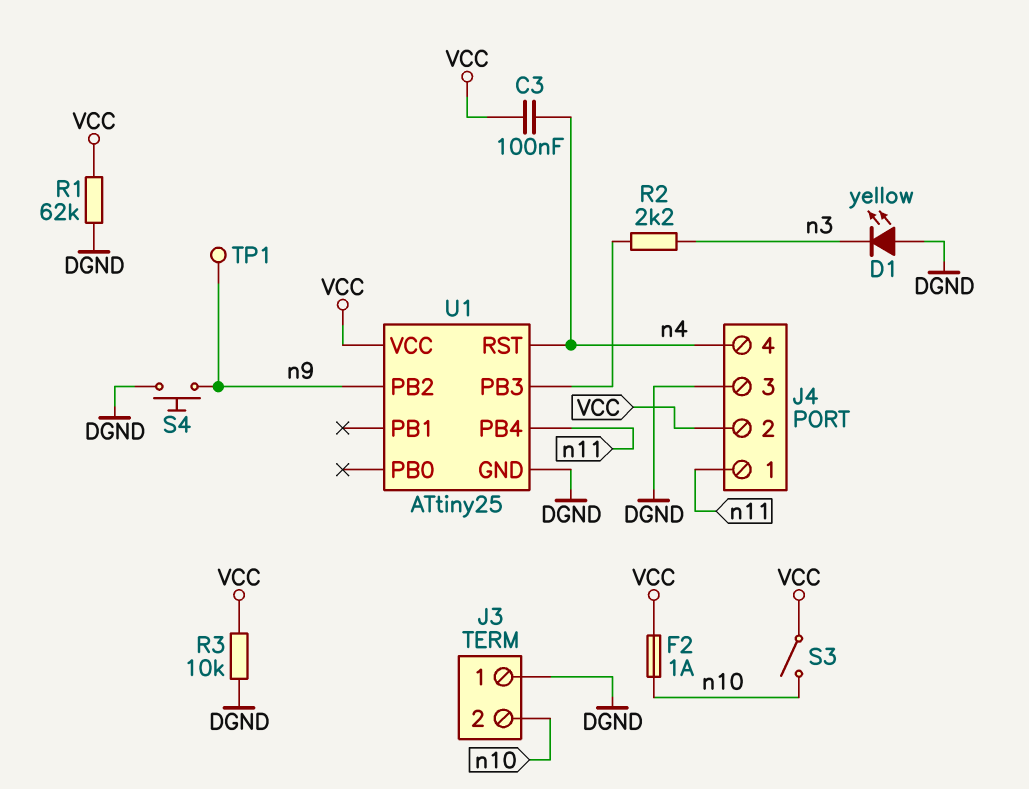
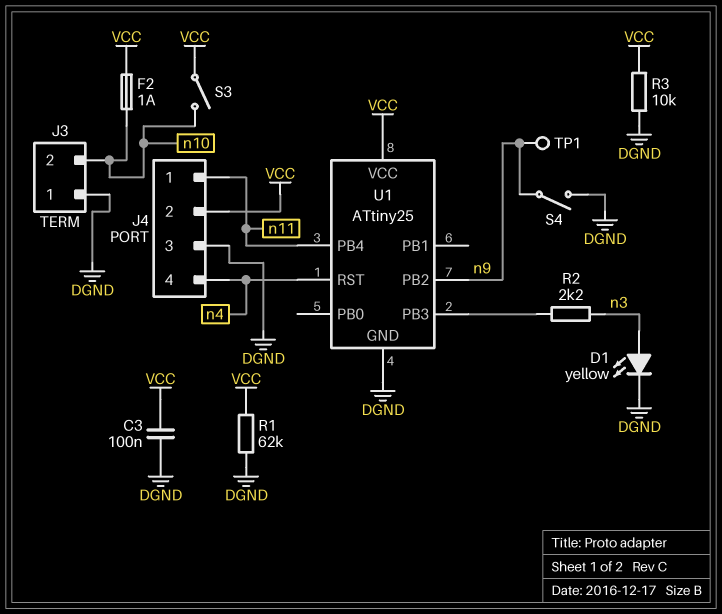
C3: 100nF (VCC, n4) -> 100nF (DGND, VCC)
D1: LED yellow (A DGND, K n3) -> LED yellow (A n3, K DGND)
S4: button (DGND, n9) -> switch (DGND, n9)

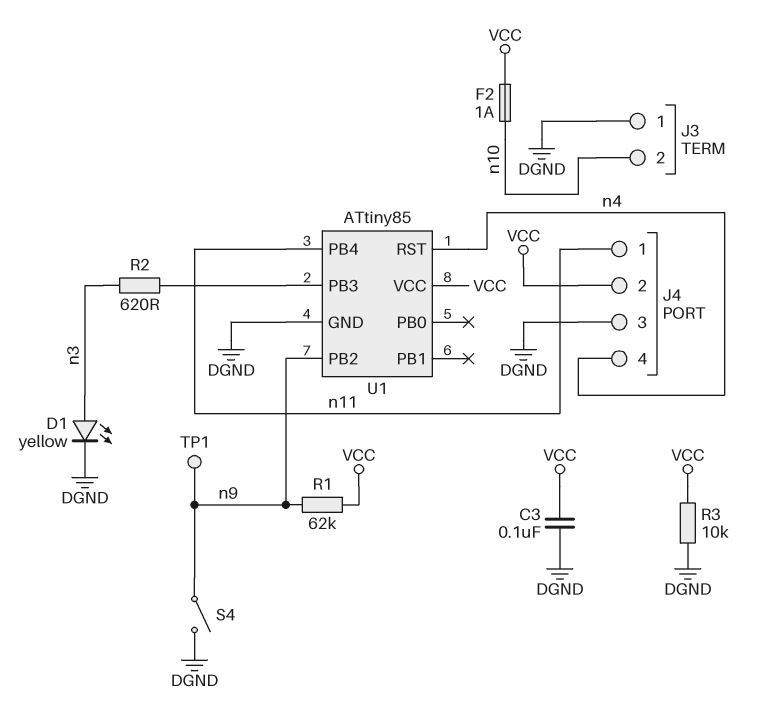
R1: 62k (DGND, VCC) -> 62k (VCC, n9)
R2: 2.2k (U1/PB3, n3) -> 620 (U1/PB3, n3)
S3: switch (VCC, n10) -> none
U1: ATtiny25 -> ATtiny85

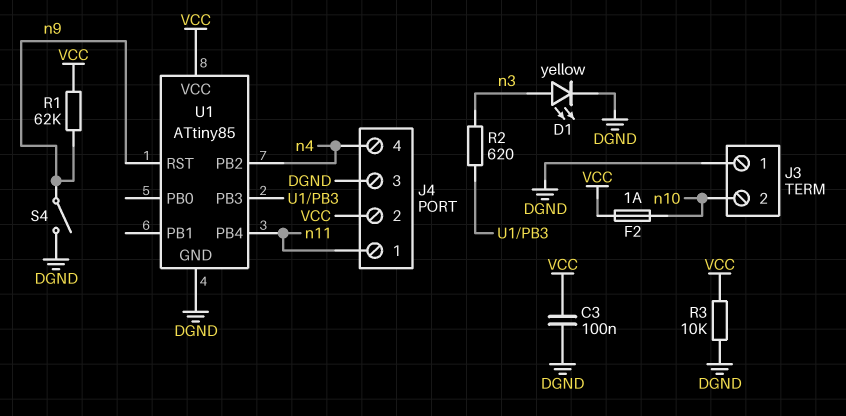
TP1: test point (n9) -> none
U1 pin PB2: n9 -> n4
U1 pin RST: n4 -> n9

